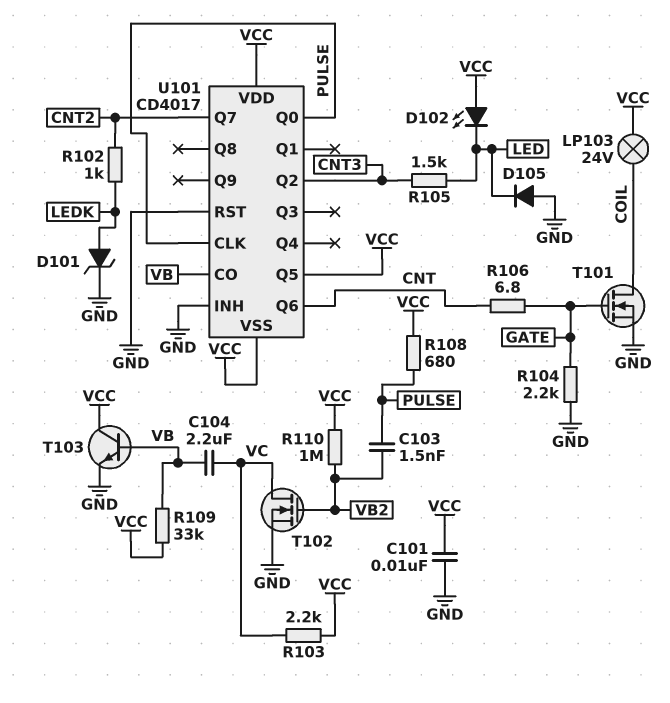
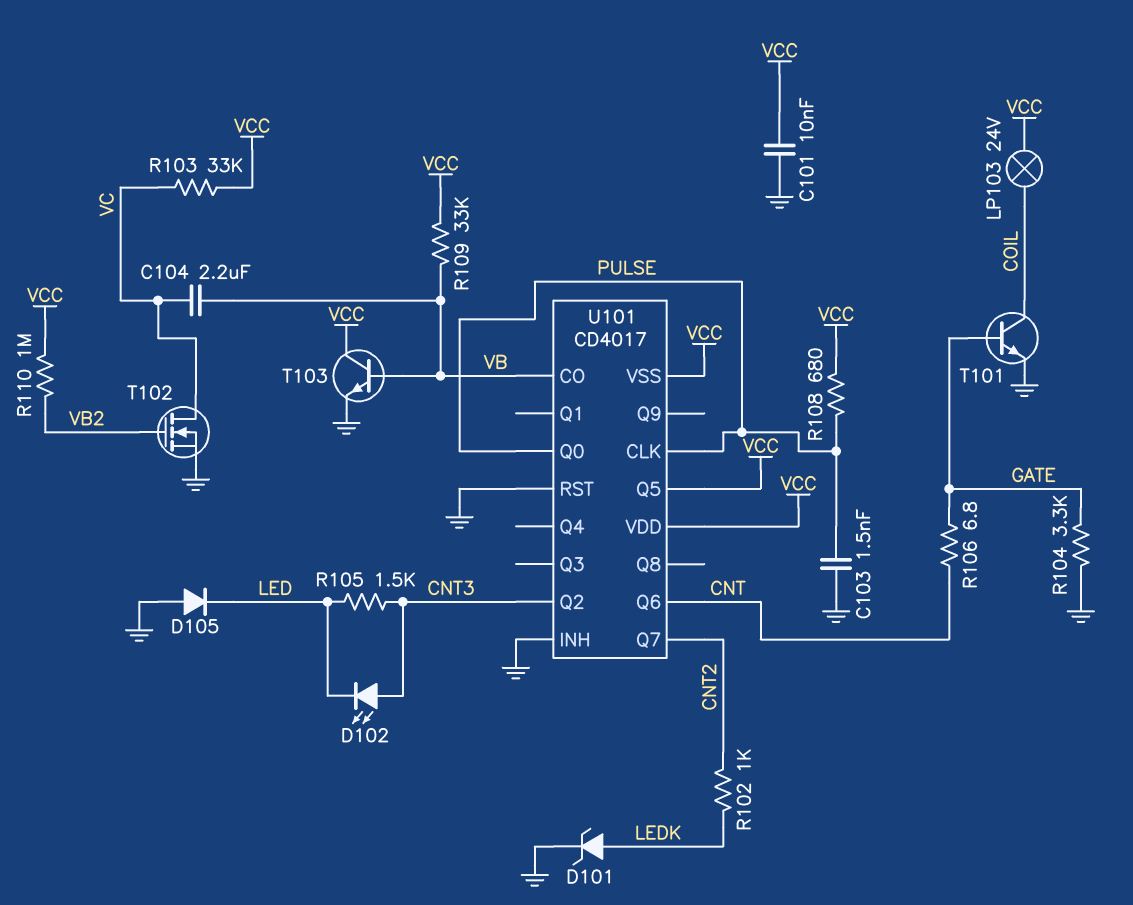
C103: 1.5nF (PULSE, VB2) -> 1.5nF (GND, PULSE)
D102: LED (A VCC, K LED) -> LED (A CNT3, K LED)
R103: 2.2k (VC, VCC) -> 33k (VC, VCC)
R104: 2.2k (GATE, GND) -> 3.3k (GATE, GND)
T101: NMOS (G GATE, D COIL, S GND) -> NPN (B GATE, C COIL, E GND)

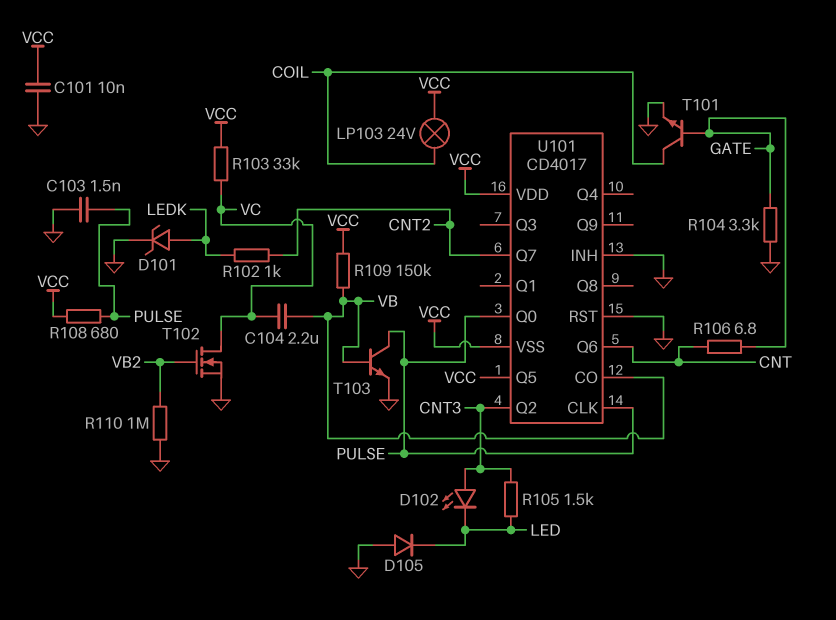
R109: 33k (VB, VCC) -> 150k (VB, VCC)
R110: 1M (VB2, VCC) -> 1M (GND, VB2)
T103: NPN (B VB, C VCC, E GND) -> NPN (B VB, C PULSE, E GND)

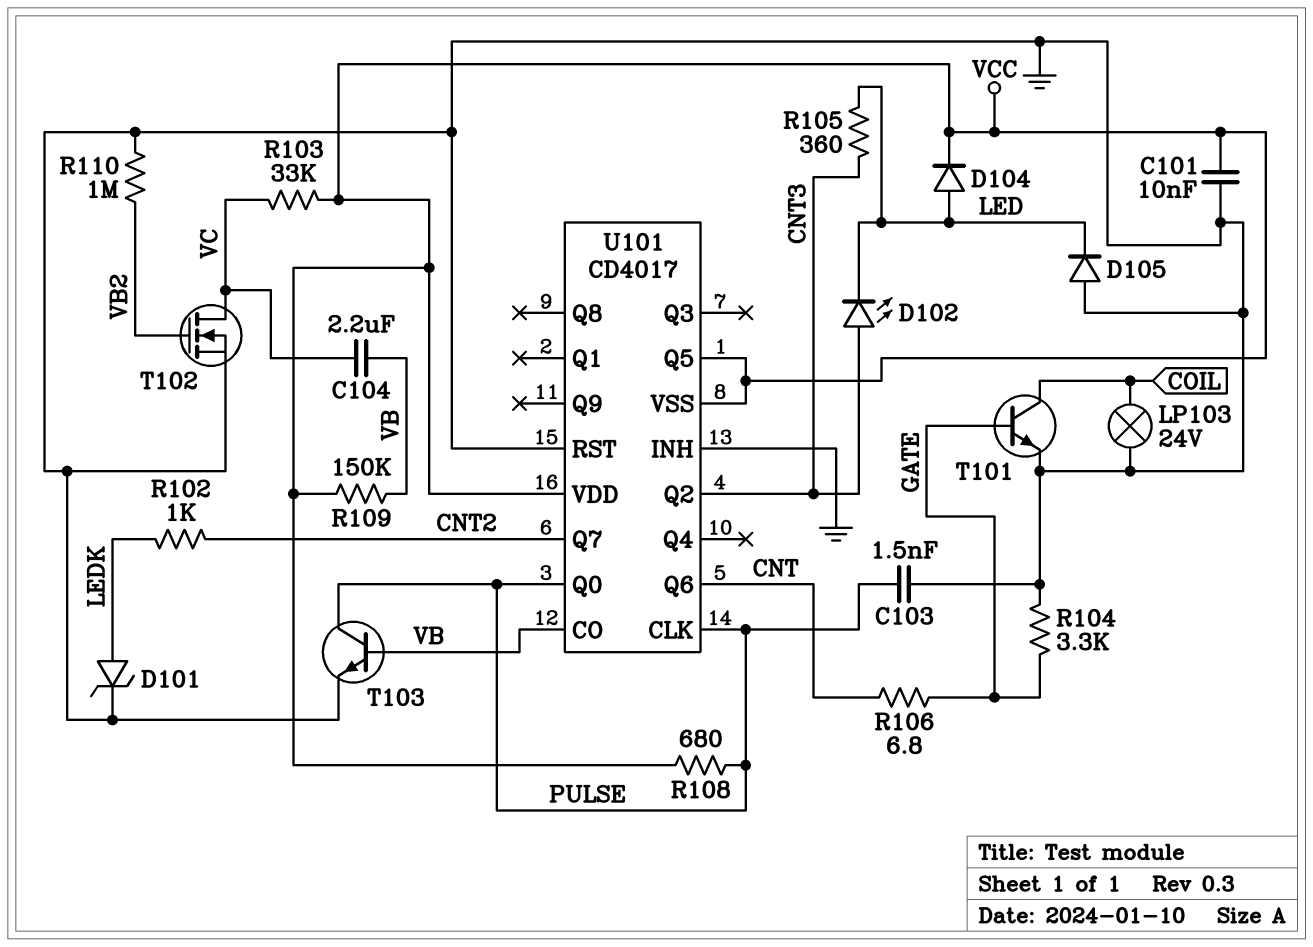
D104: none -> diode (A LED, K VCC)
LP103: lamp 24V (COIL, VCC) -> lamp 24V (COIL, GND)
R105: 1.5k (CNT3, LED) -> 360 (CNT3, LED)

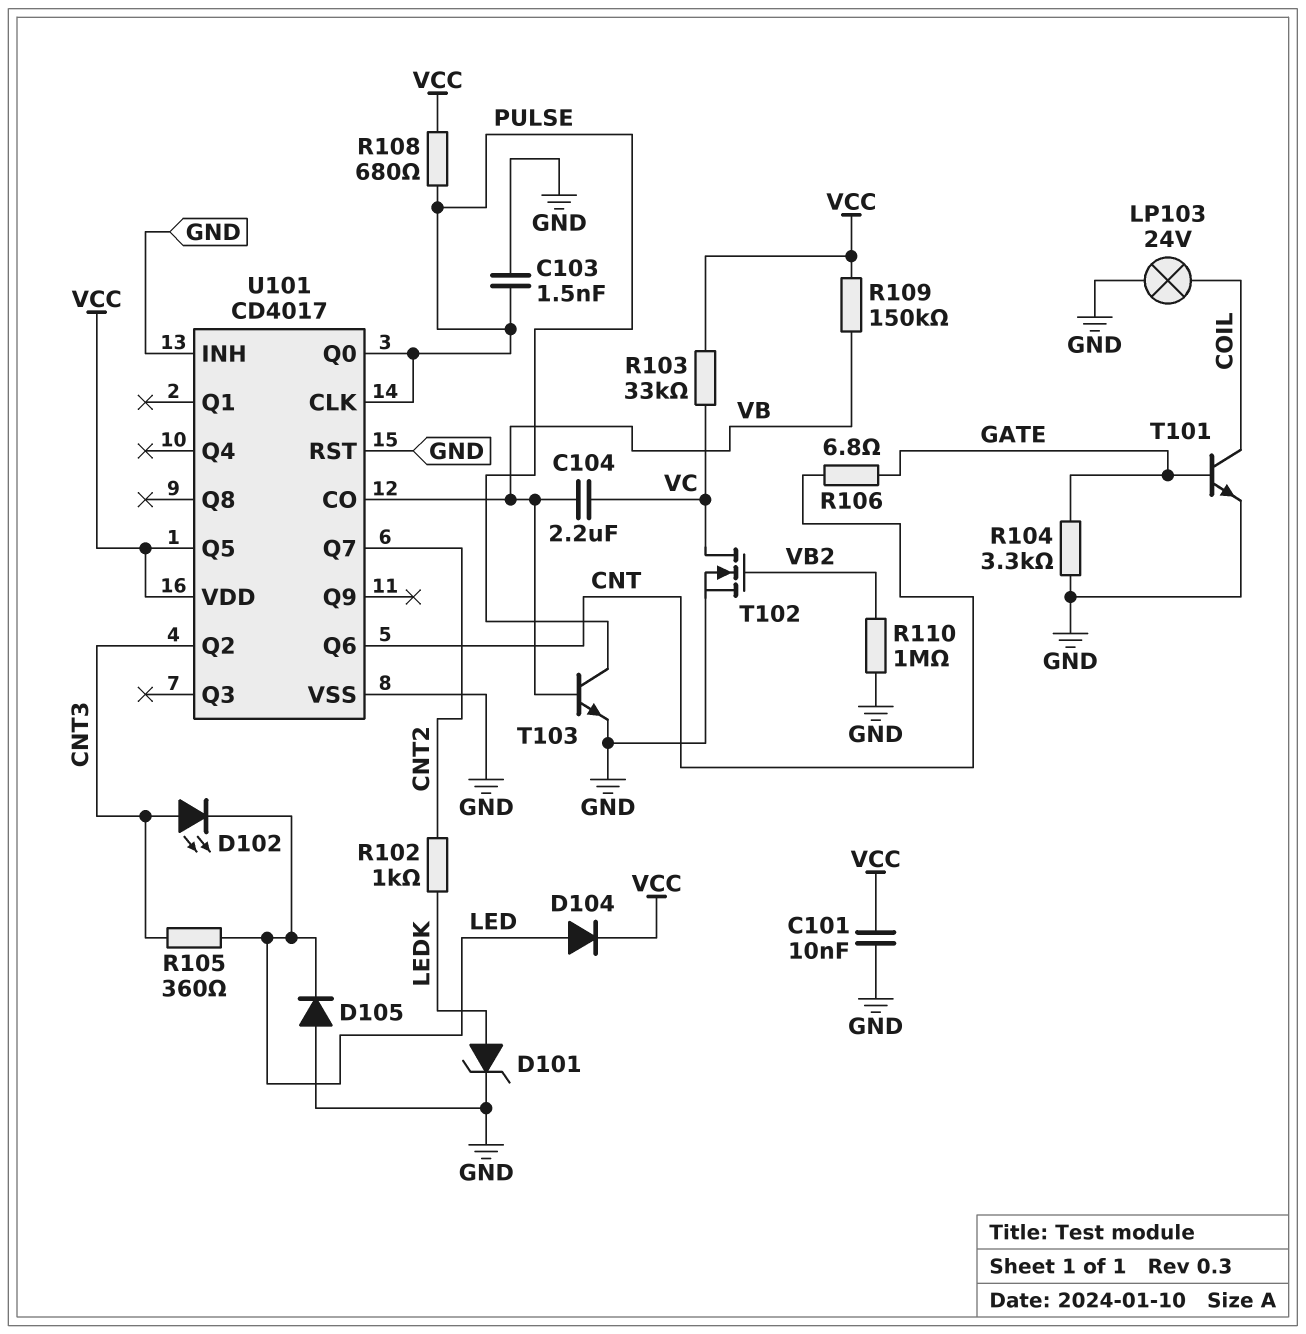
U101 pin VSS: VCC -> GND

